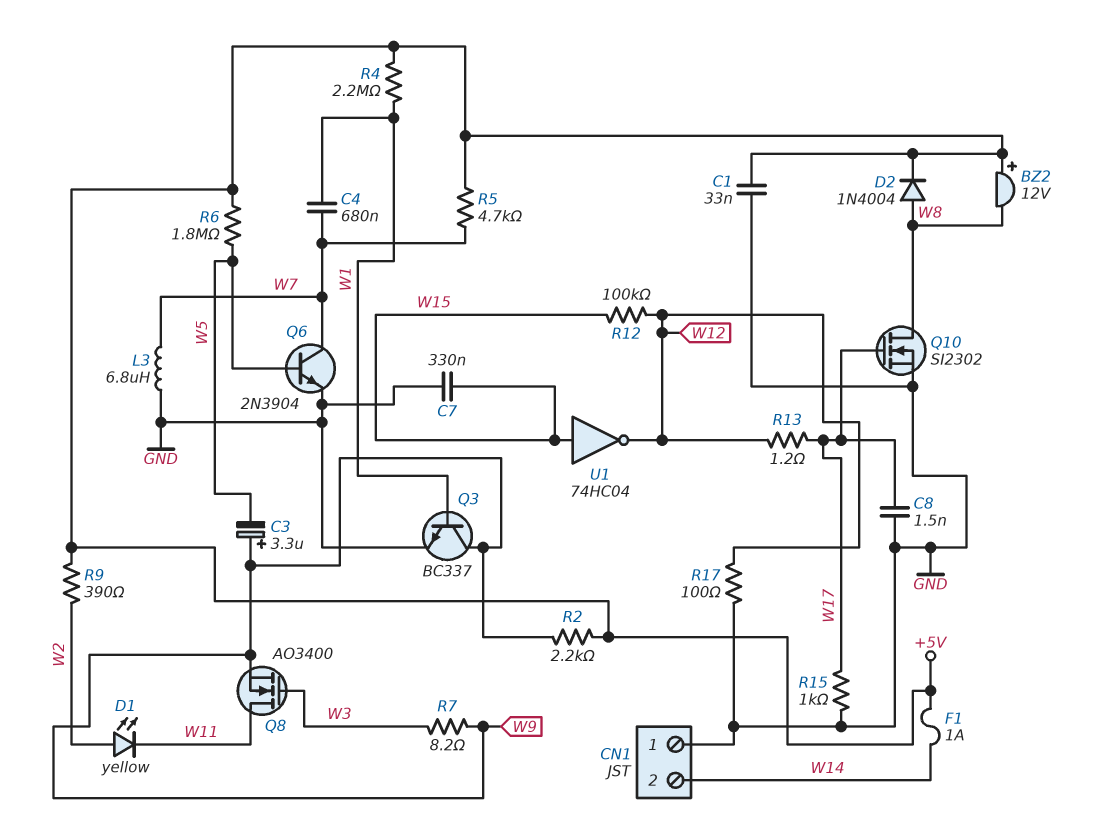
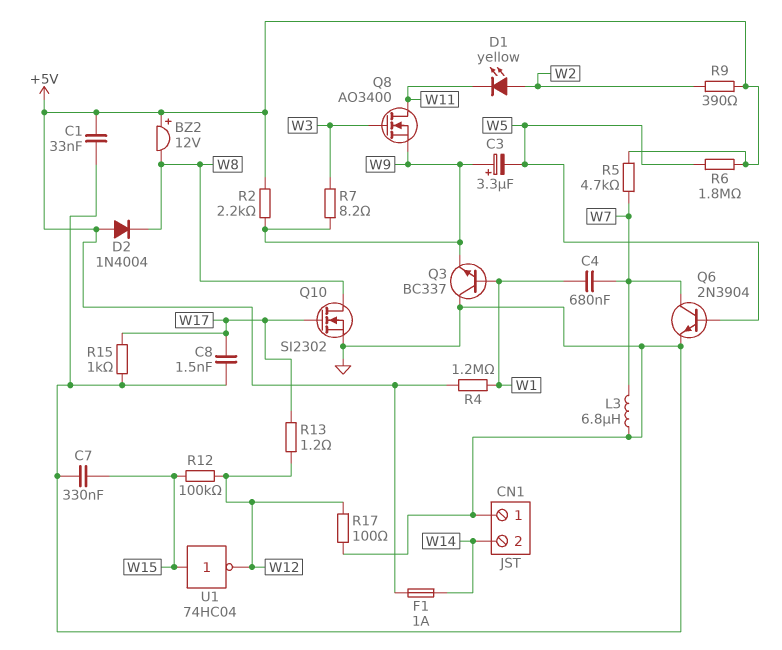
D2: diode 1N4004 (A W8, K +5V) -> diode 1N4004 (A +5V, K W8)
Q3: NPN BC337 (B W1, C W9, E GND) -> NPN BC337 (B W1, C GND, E W9)
R4: 2.2M (+5V, W1) -> 1.2M (+5V, W1)

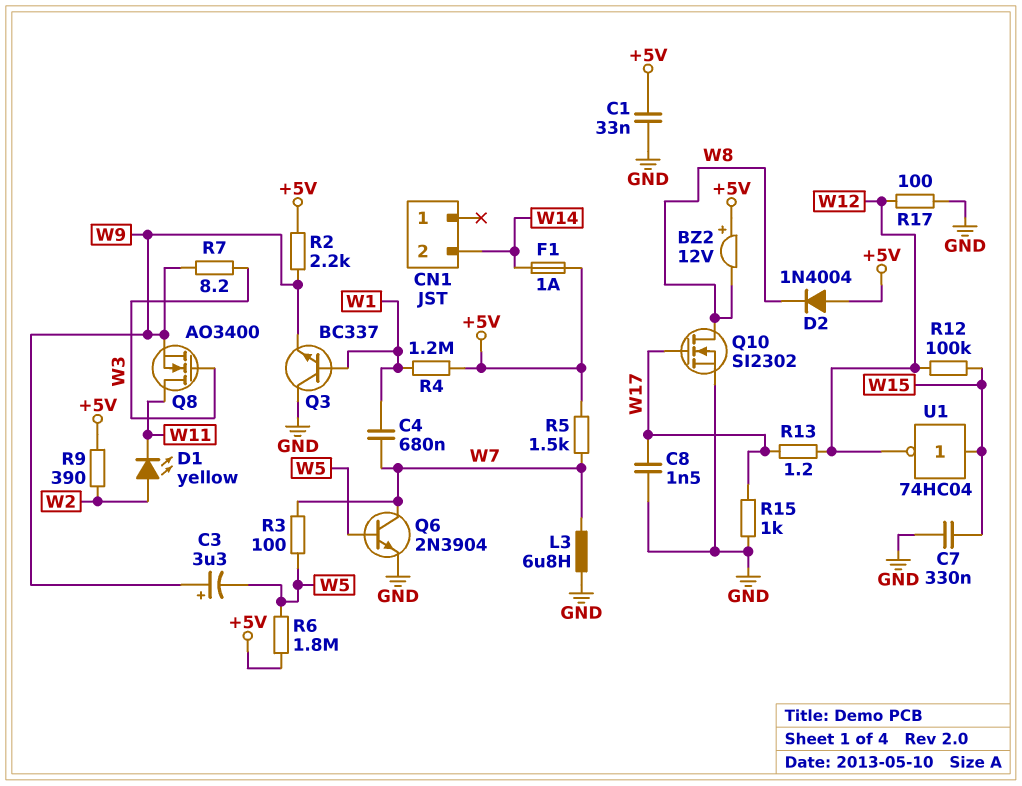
CN1 pin 1: GND -> none
R3: none -> 100 (W5, W7)
R5: 4.7k (+5V, W7) -> 1.5k (+5V, W7)

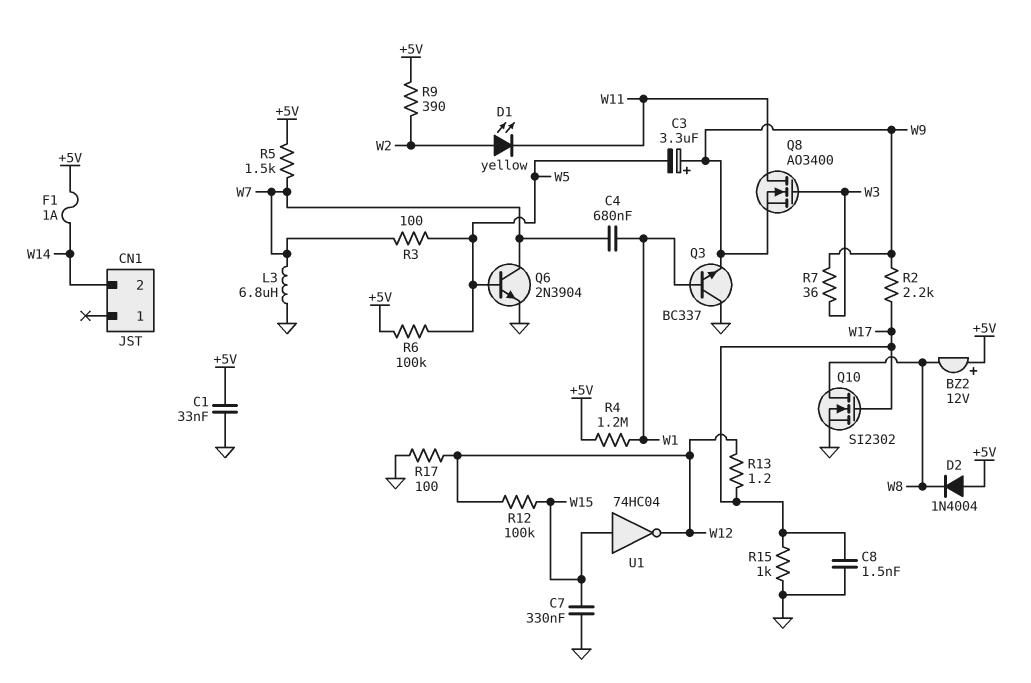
R2: 2.2k (+5V, W9) -> 2.2k (W9, W17)
R6: 1.8M (+5V, W5) -> 100k (+5V, W5)
R7: 8.2 (W3, W9) -> 36 (W3, W9)

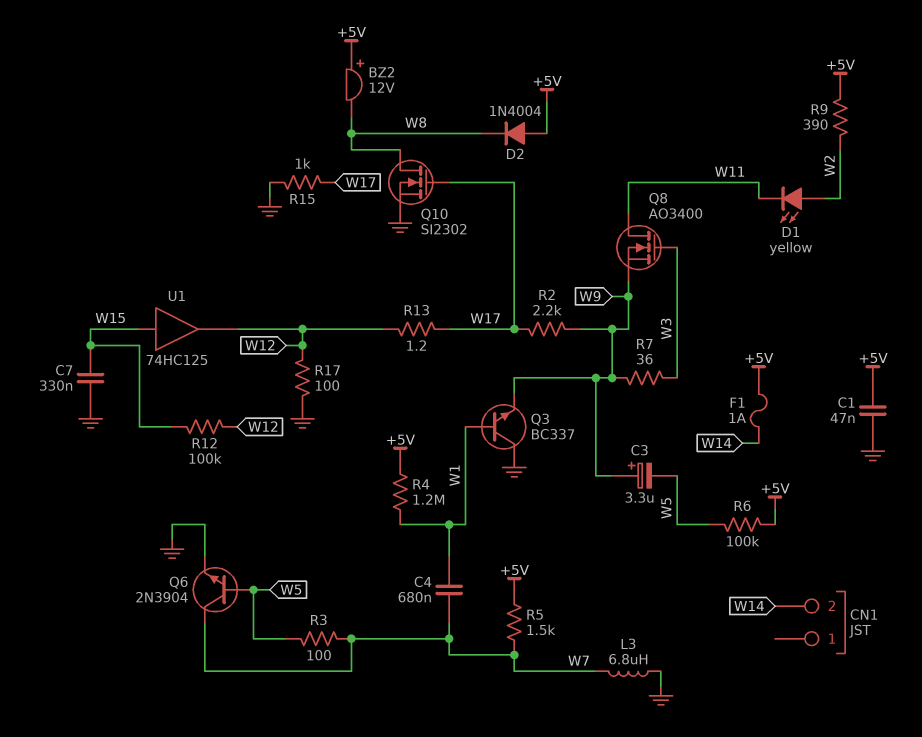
C1: 33nF (+5V, GND) -> 47nF (+5V, GND)
C8: 1.5nF (GND, W17) -> none
U1: NOT 74HC04 (in W15, out W12) -> buffer 74HC125 (in W15, out W12)

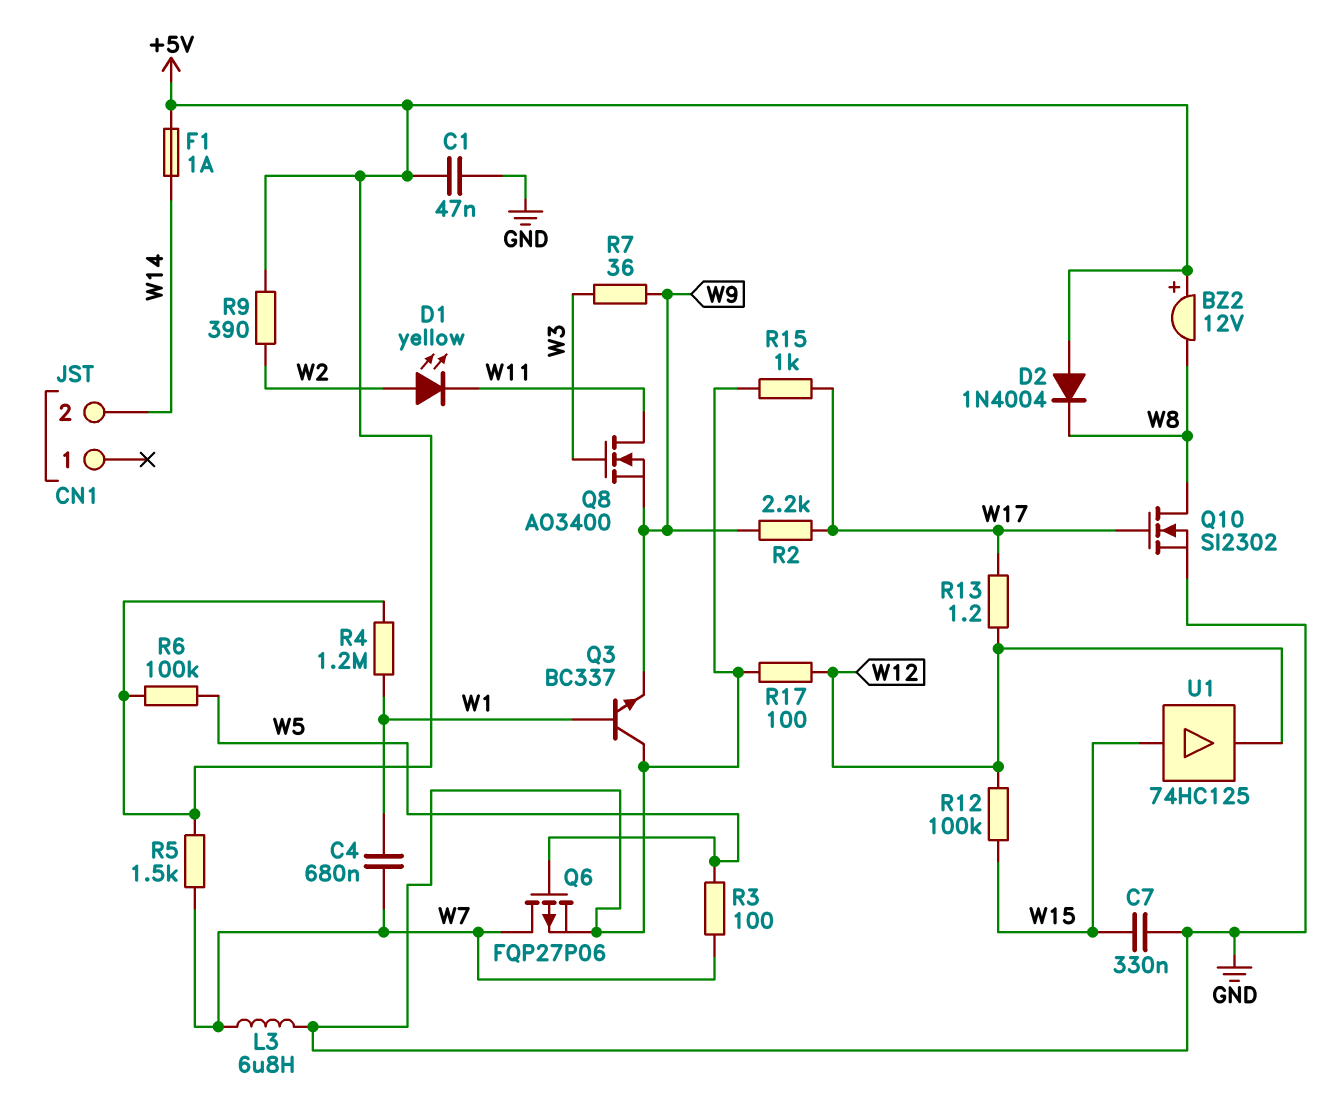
C3: 3.3uF (plus W9, minus W5) -> none
Q6: NPN 2N3904 (B W5, C W7, E GND) -> PMOS FQP27P06 (G W5, D W7, S GND)

